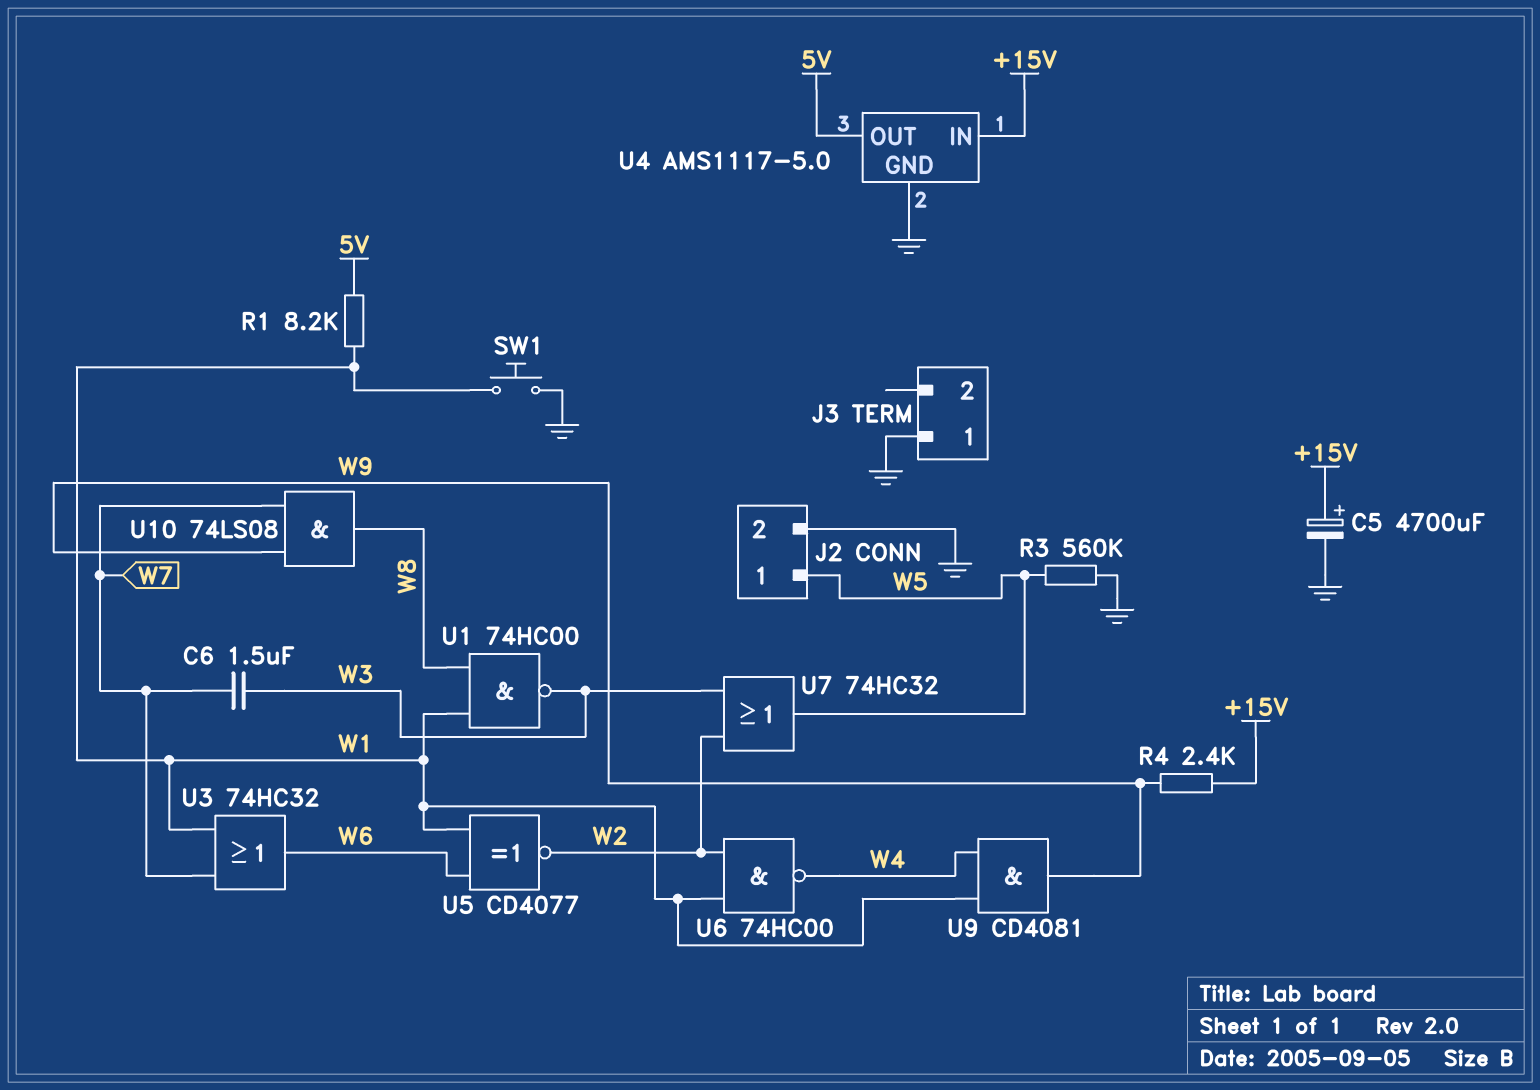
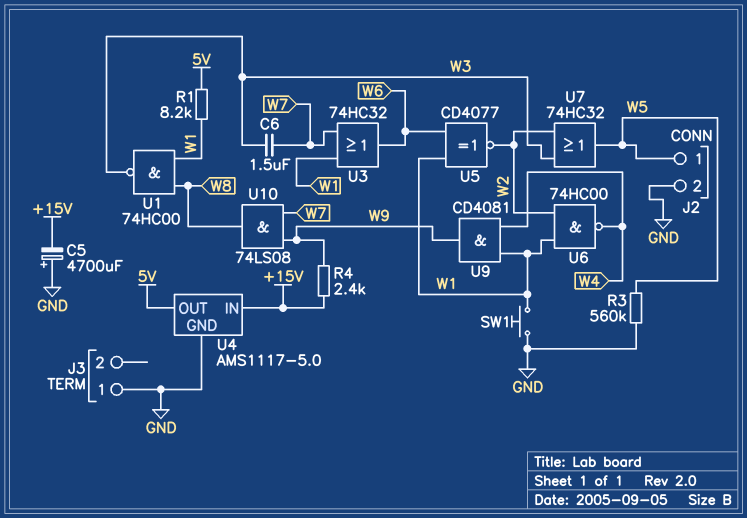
C5: 4700uF (plus +15V, minus GND) -> 4700uF (plus GND, minus +15V)

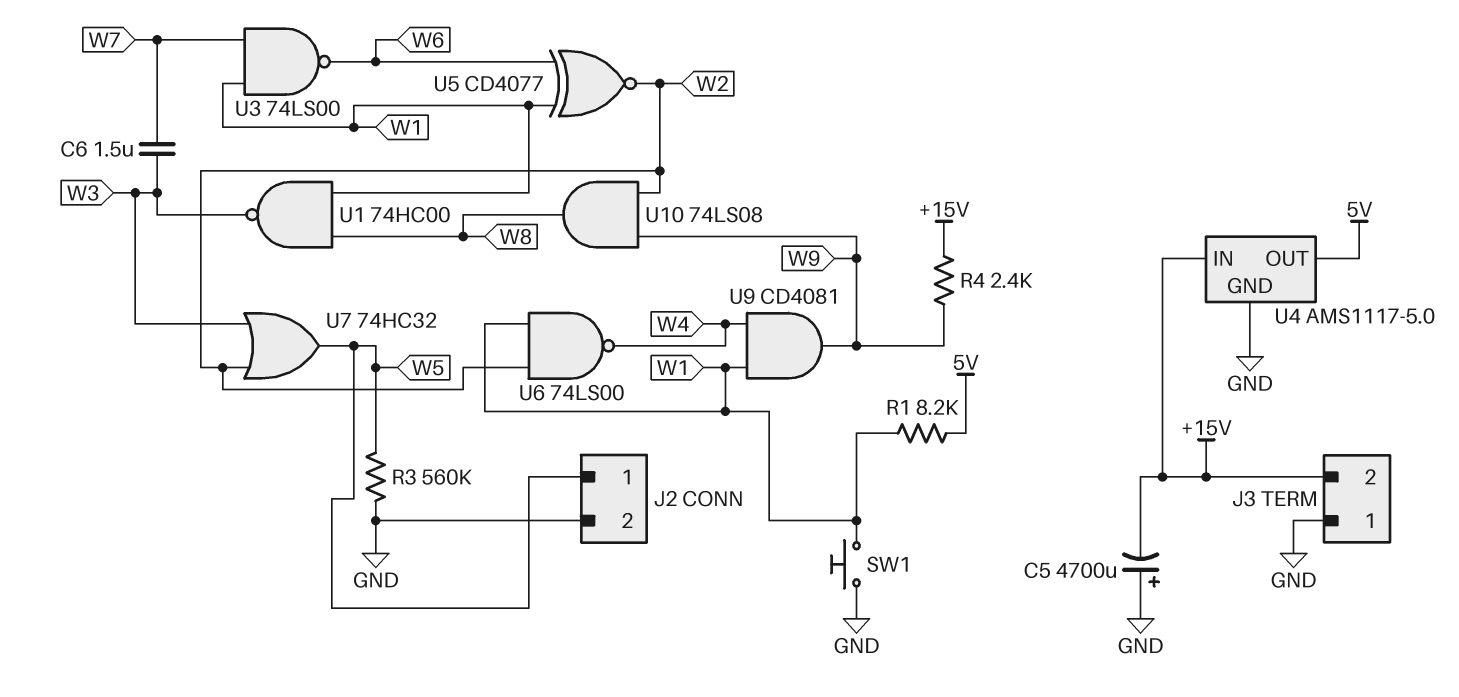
J3 pin 2: none -> +15V
U3: OR 74HC32 (in W1, in W7, out W6) -> NAND 74LS00 (in W1, in W7, out W6)
U6: NAND 74HC00 (in W1, in W2, out W4) -> NAND 74LS00 (in W1, in W2, out W4)
U10: AND 74LS08 (in W7, in W9, out W8) -> AND 74LS08 (in W2, in W9, out W8)

